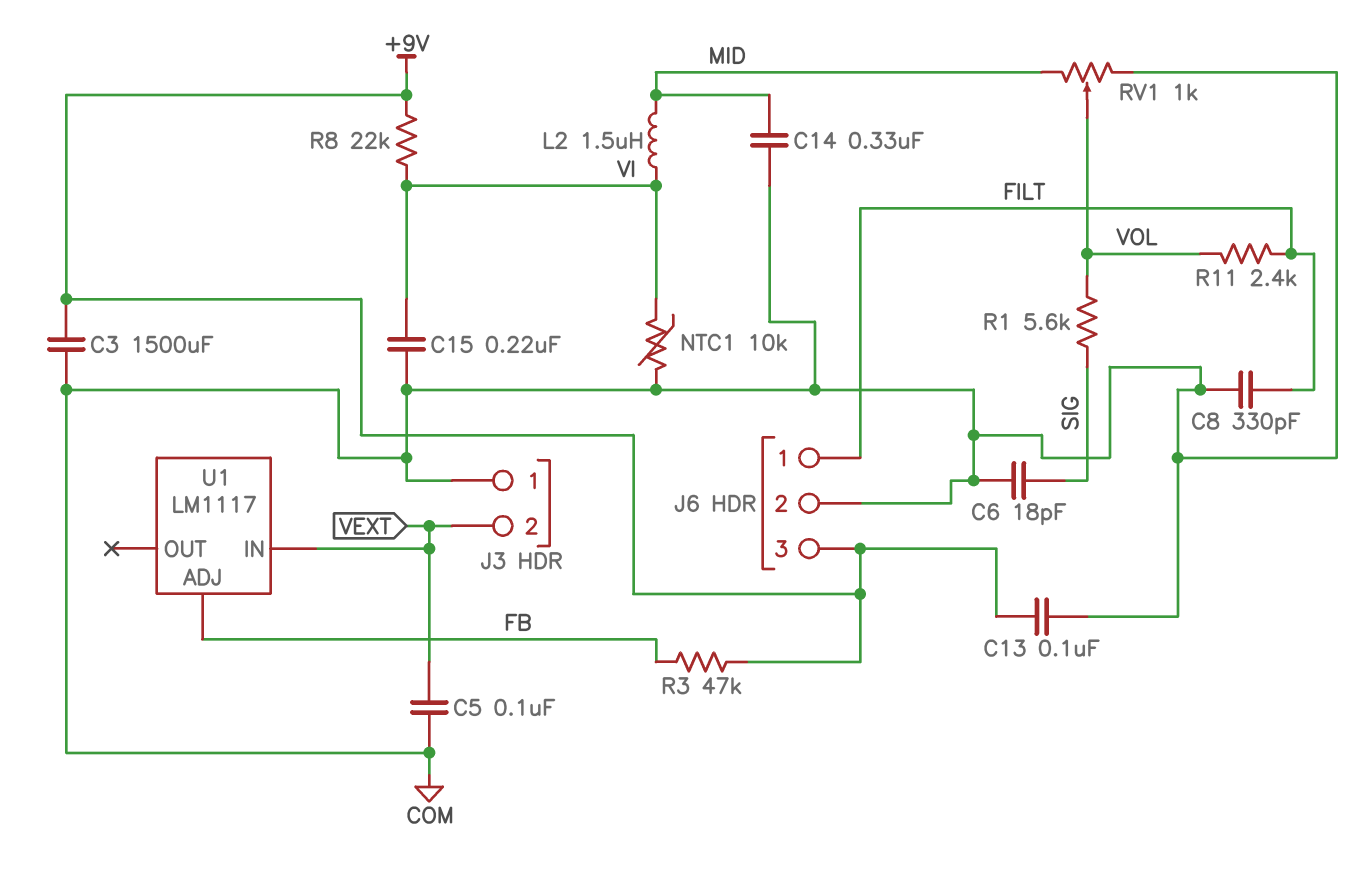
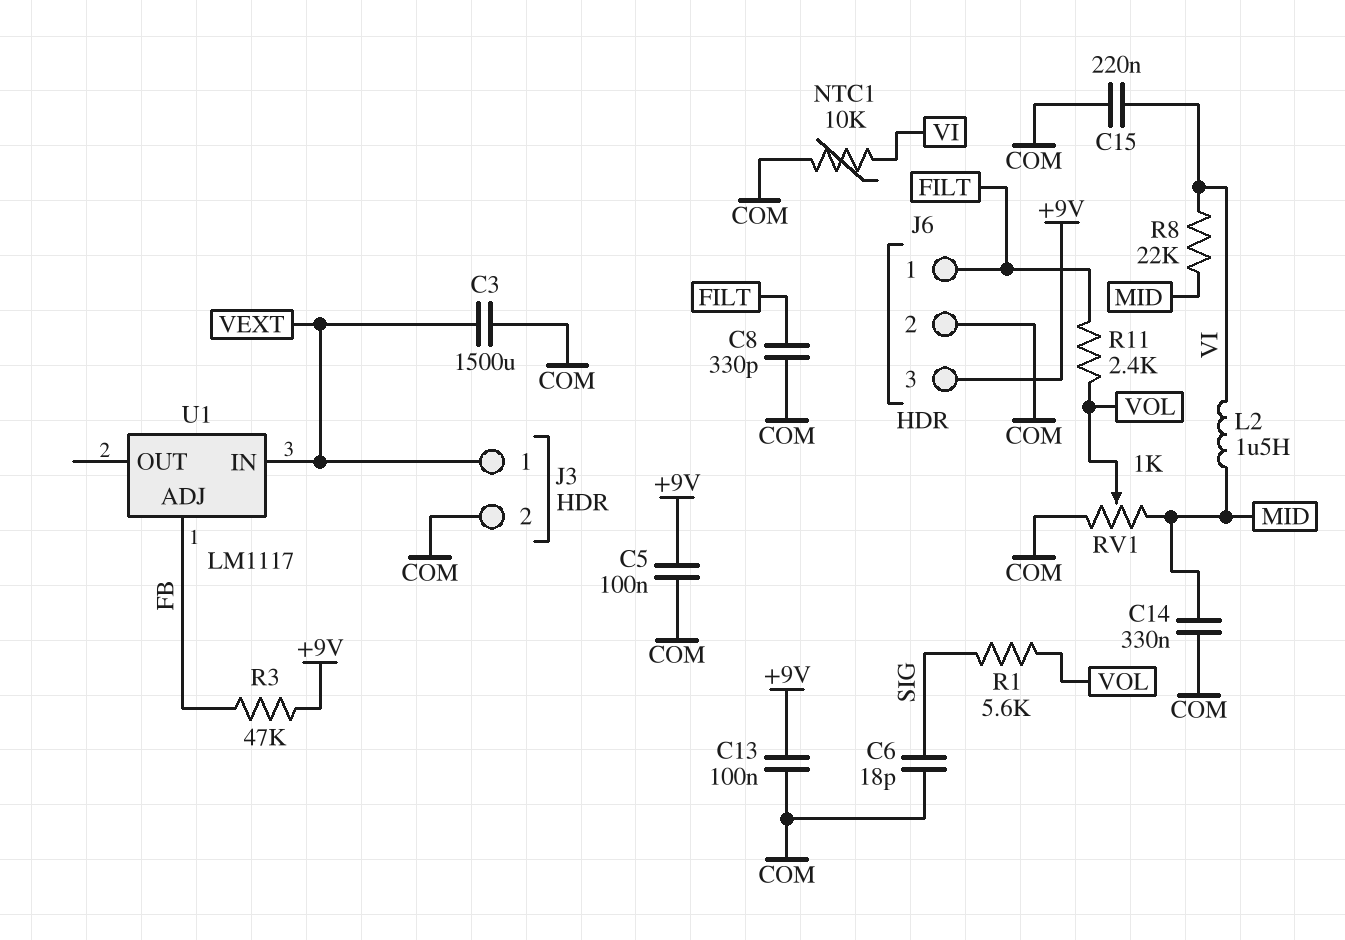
C3: 1500uF (+9V, COM) -> 1500uF (COM, VEXT)
C5: 100nF (COM, VEXT) -> 100nF (+9V, COM)
J3 pin 1: COM -> VEXT
J3 pin 2: VEXT -> COM
R8: 22k (+9V, VI) -> 22k (MID, VI)

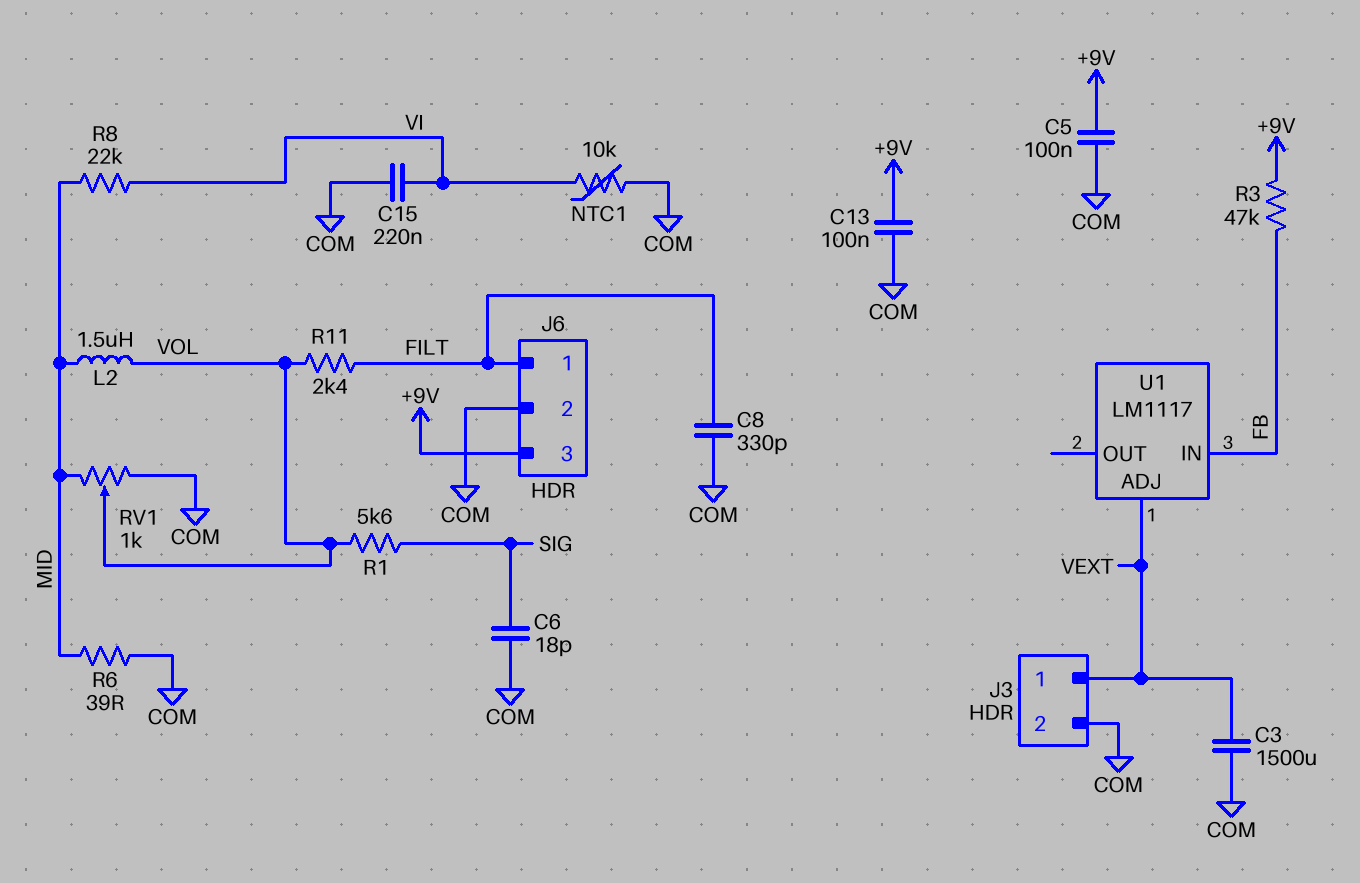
C14: 330nF (COM, MID) -> none
L2: 1.5uH (MID, VI) -> 1.5uH (MID, VOL)
R6: none -> 39 (COM, MID)
U1 pin ADJ: FB -> VEXT
U1 pin IN: VEXT -> FB

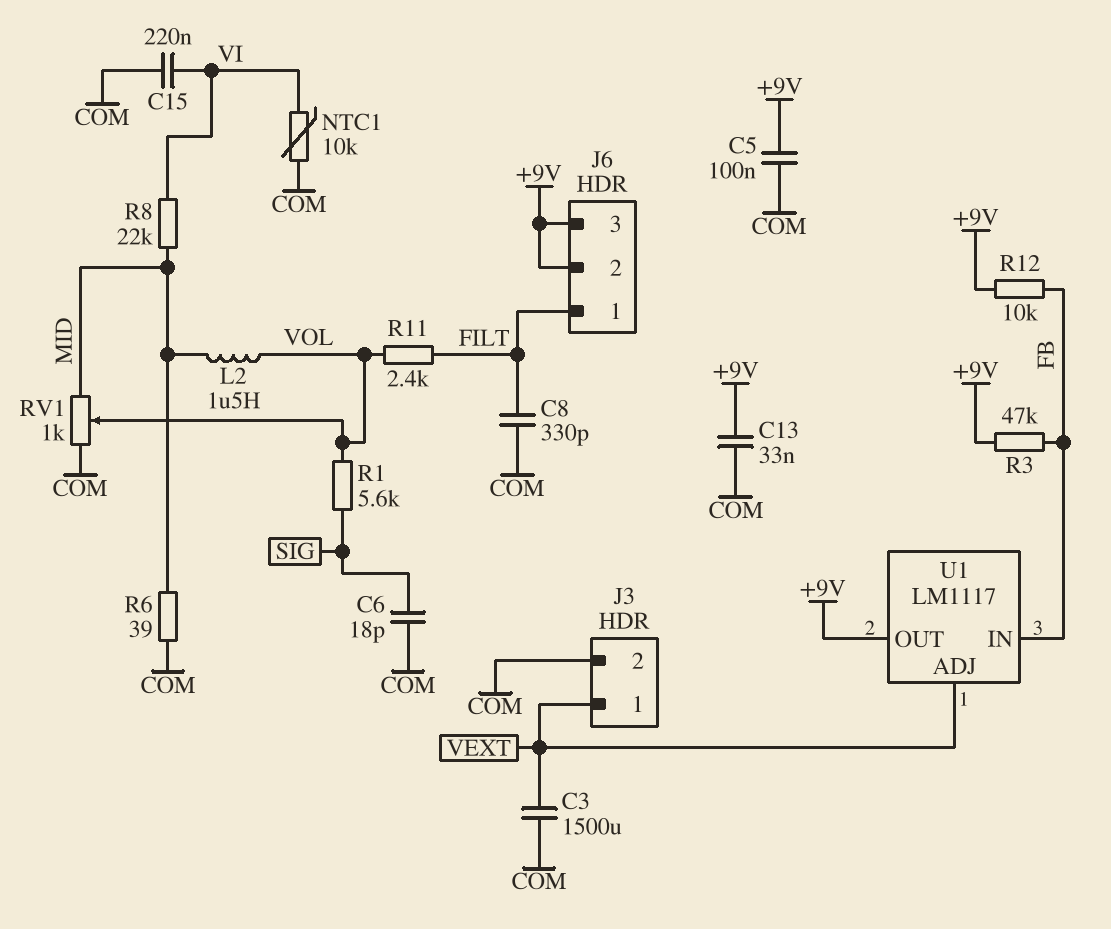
C13: 100nF (+9V, COM) -> 33nF (+9V, COM)
J6 pin 2: COM -> +9V
R12: none -> 10k (+9V, FB)
U1 pin OUT: none -> +9V

